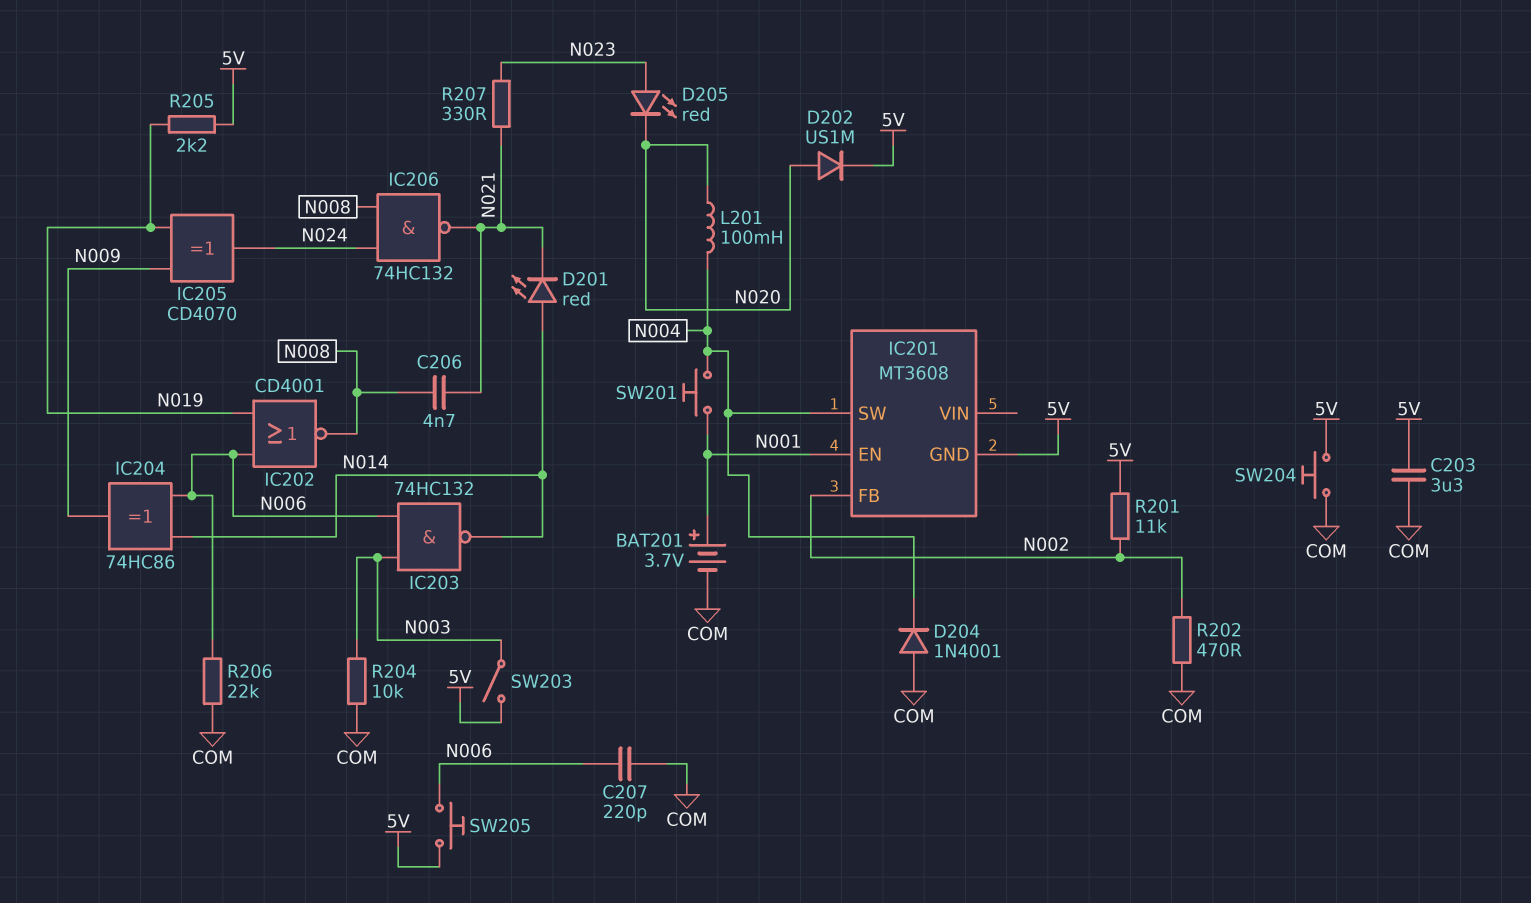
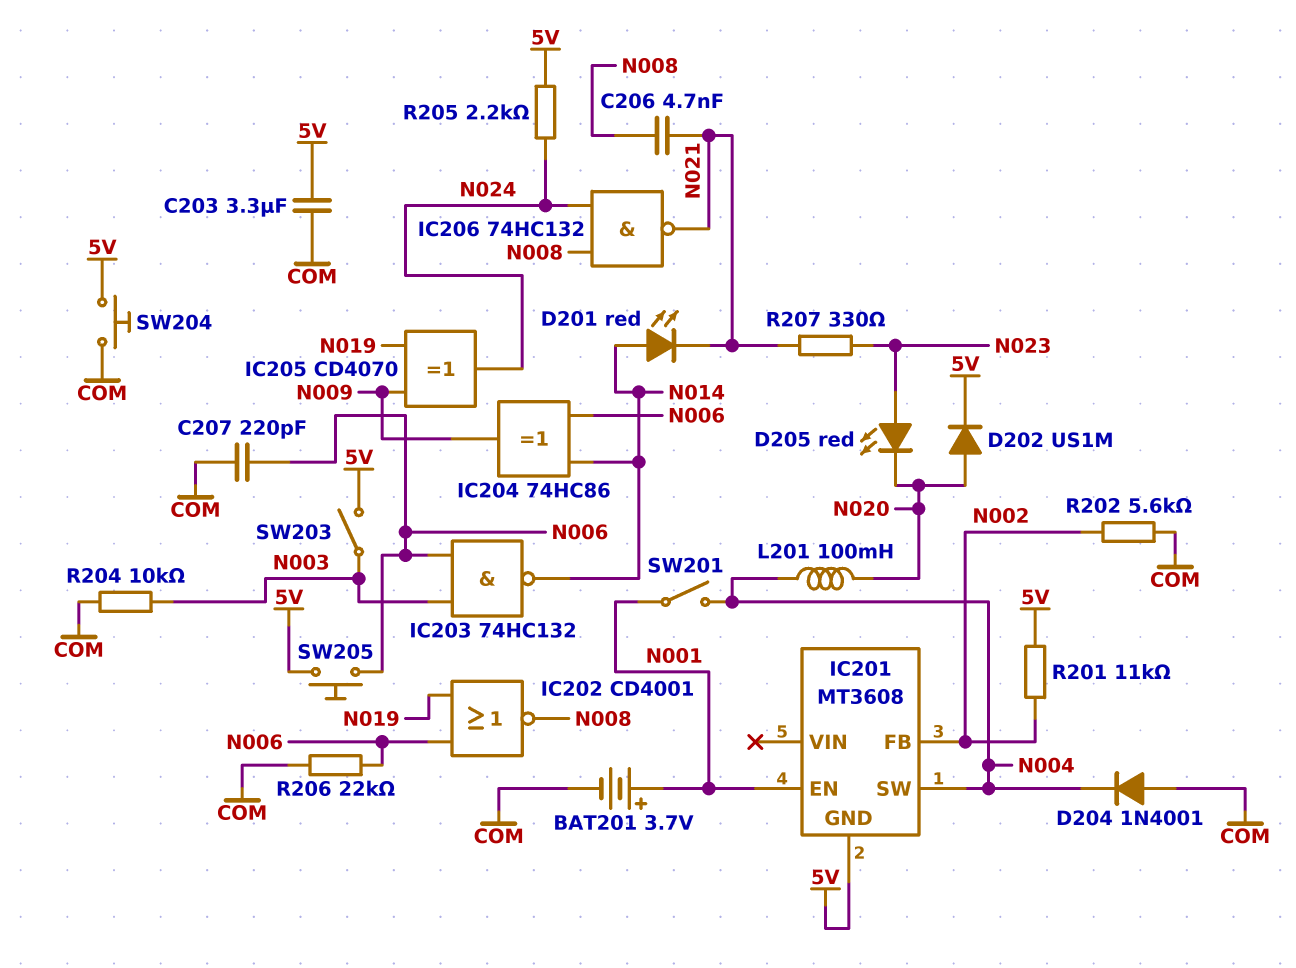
R202: 470 (COM, N002) -> 5.6k (COM, N002)
R205: 2.2k (5V, N019) -> 2.2k (5V, N024)
SW201: button (N001, N004) -> switch (N001, N004)

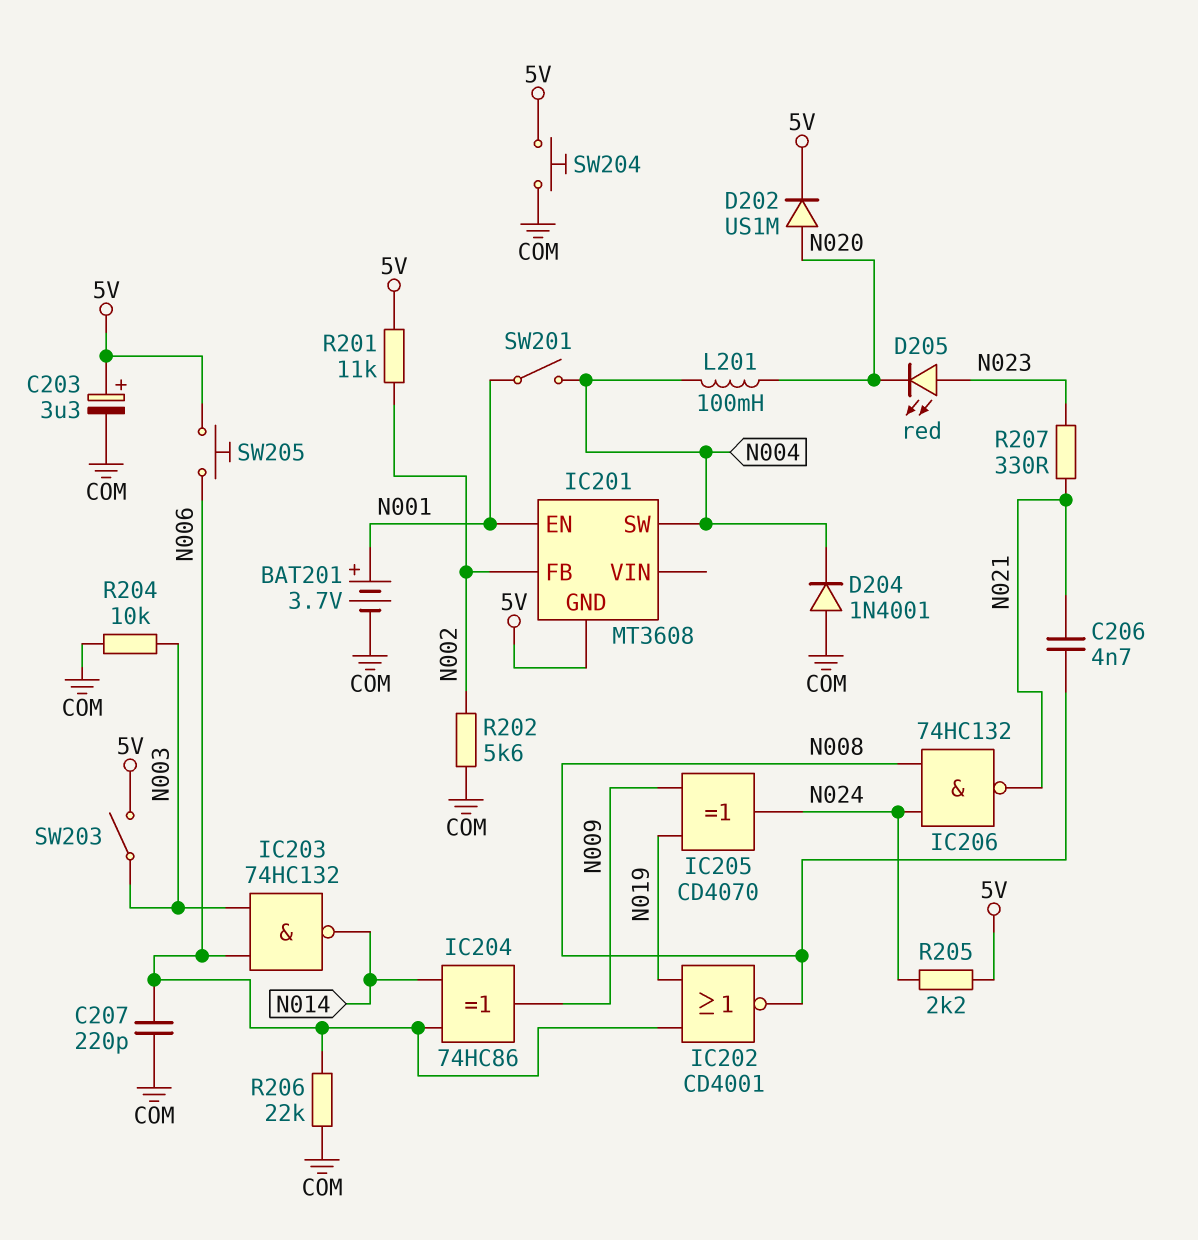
C203: 3.3uF (5V, COM) -> 3.3uF (plus 5V, minus COM)
D201: LED red (A N014, K N021) -> none

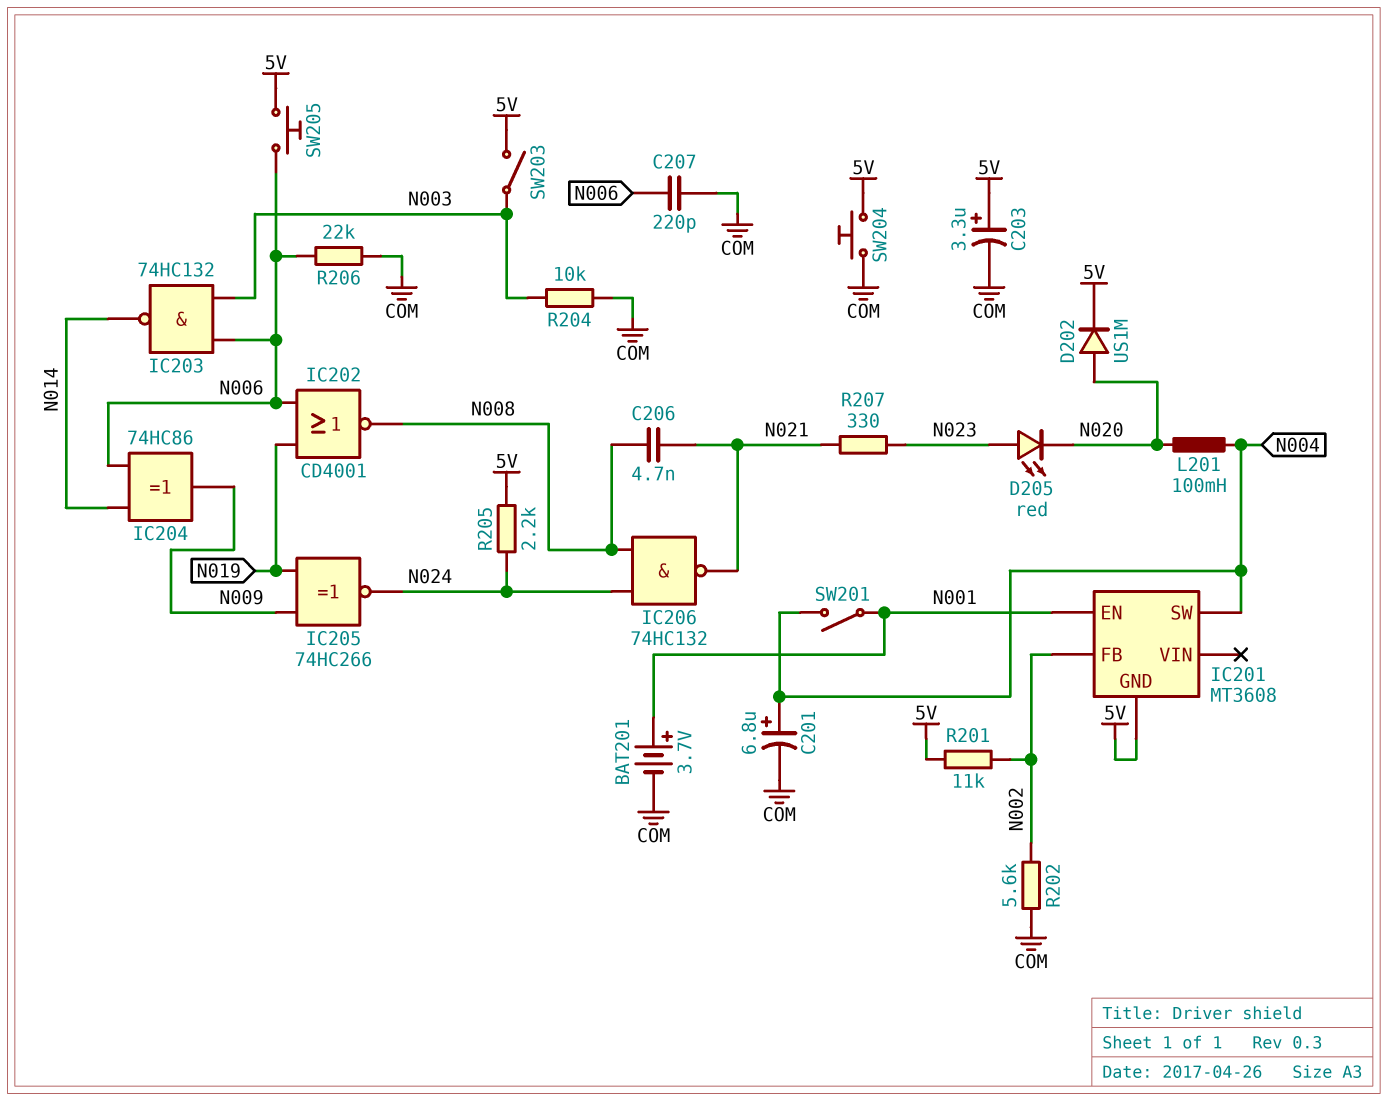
C201: none -> 6.8uF (plus N004, minus COM)
D204: diode 1N4001 (A COM, K N004) -> none
IC205: XOR CD4070 (in N009, in N019, out N024) -> XNOR 74HC266 (in N009, in N019, out N024)

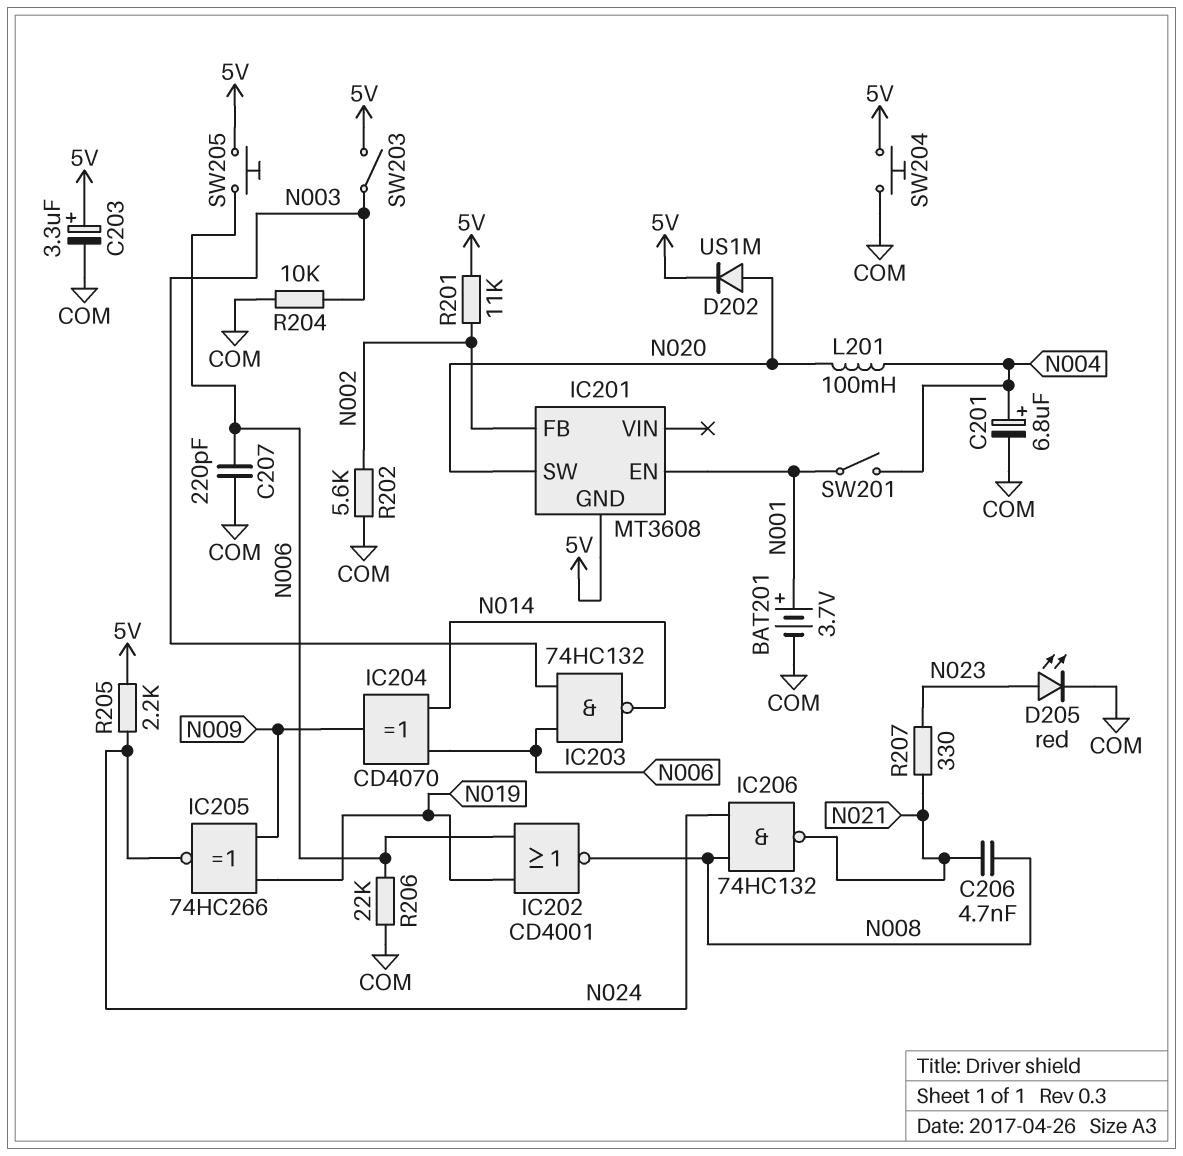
D205: LED red (A N023, K N020) -> LED red (A N023, K COM)
IC201 pin SW: N004 -> N020
IC204: XOR 74HC86 (in N006, in N014, out N009) -> XOR CD4070 (in N006, in N014, out N009)

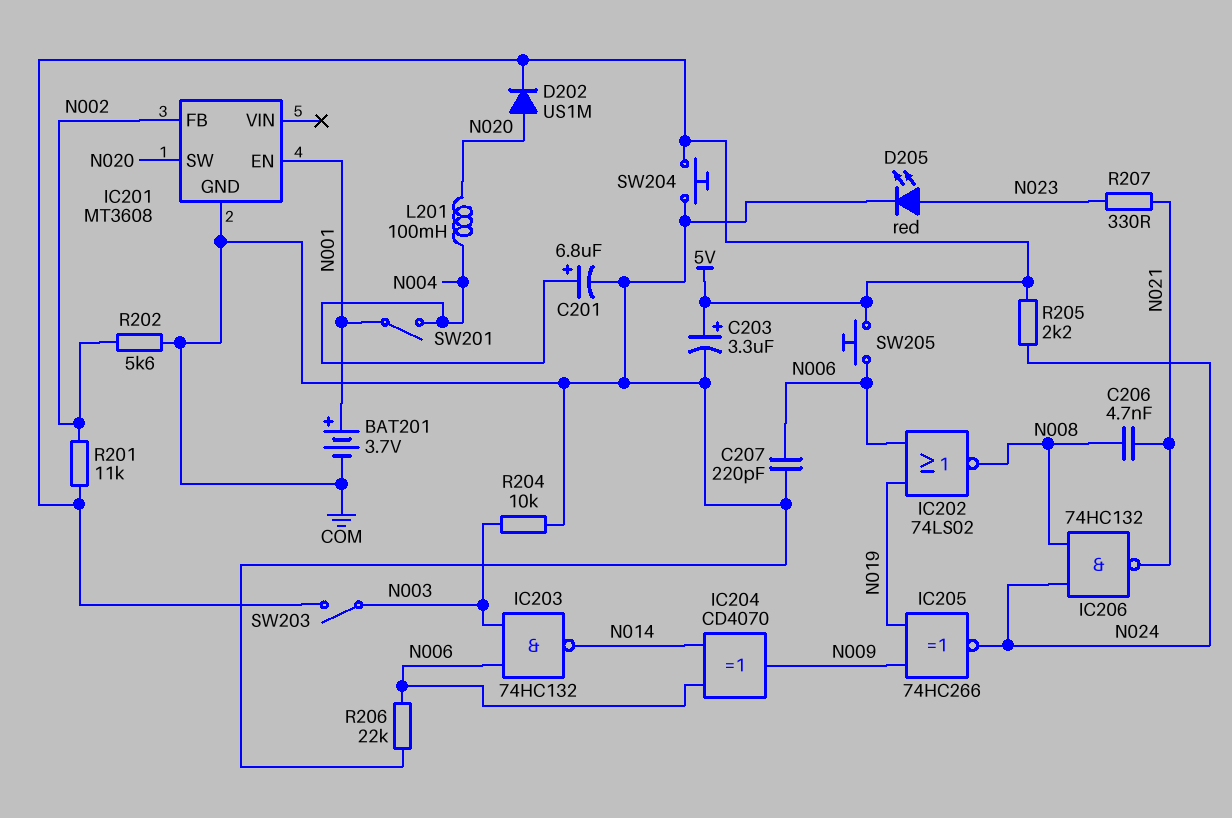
IC201 pin GND: 5V -> COM
IC202: NOR CD4001 (in N006, in N019, out N008) -> NOR 74LS02 (in N006, in N019, out N008)

